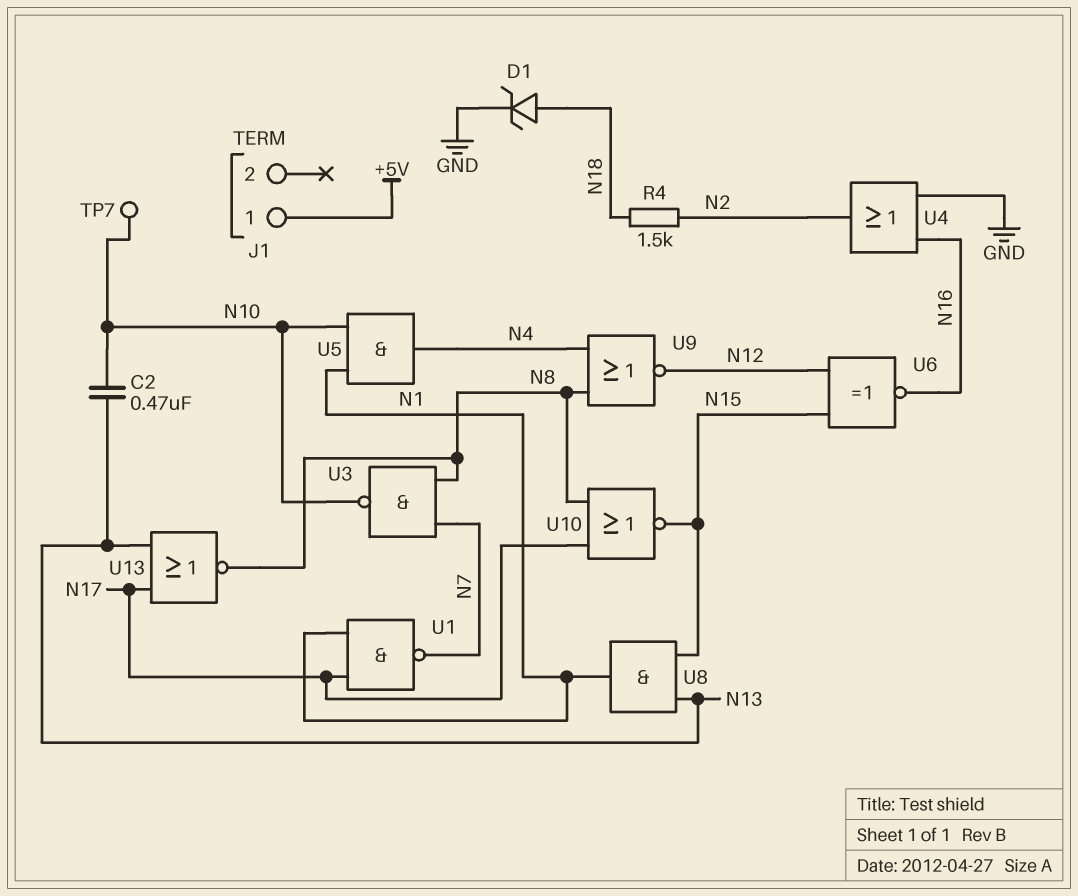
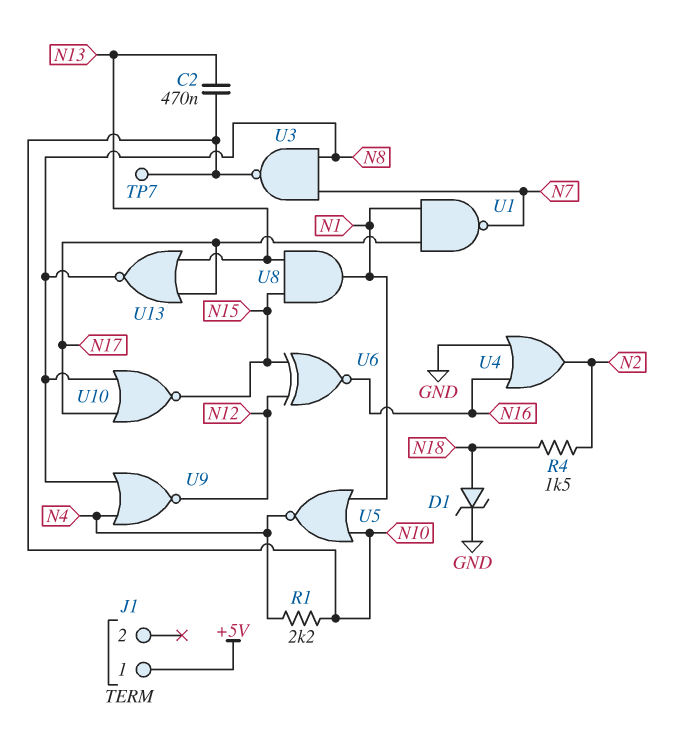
R1: none -> 2.2k (N4, N10)
U5: AND (in N1, in N10, out N4) -> NOR (in N1, in N10, out N4)

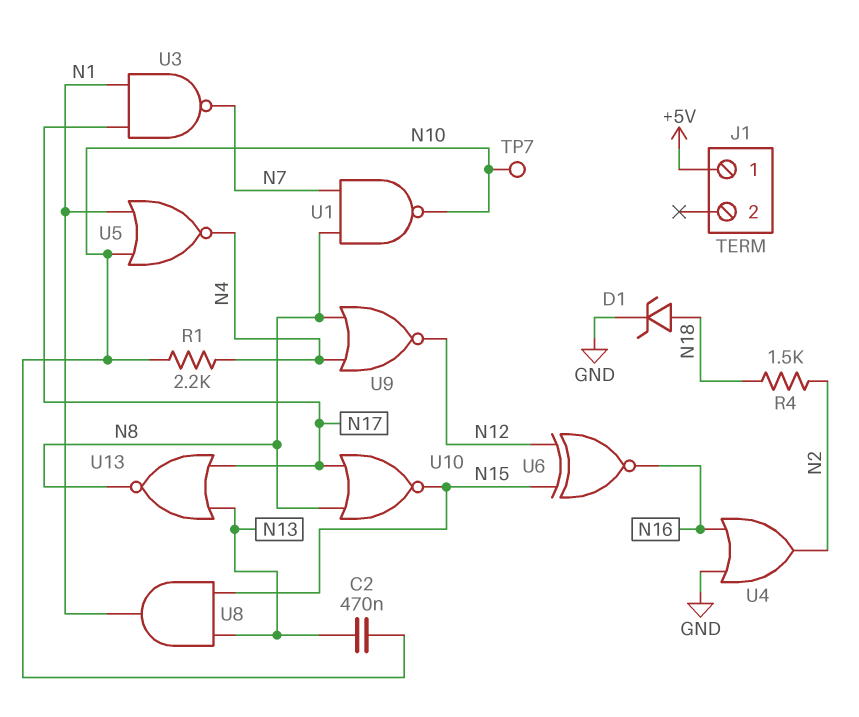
U1: NAND (in N1, in N17, out N7) -> NAND (in N7, in N8, out N10)
U3: NAND (in N7, in N8, out N10) -> NAND (in N1, in N17, out N7)

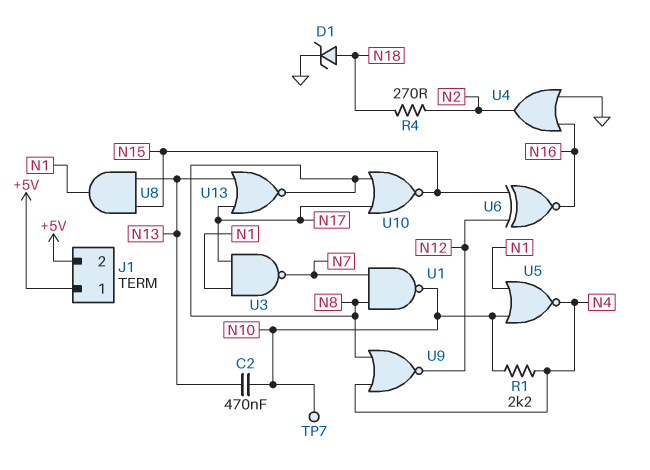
J1 pin 2: none -> +5V
R4: 1.5k (N2, N18) -> 270 (N2, N18)

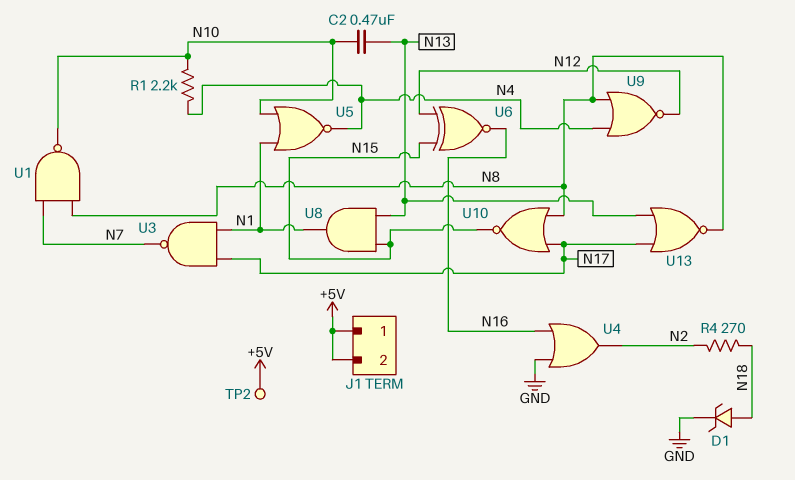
TP2: none -> test point (+5V)
TP7: test point (N10) -> none

